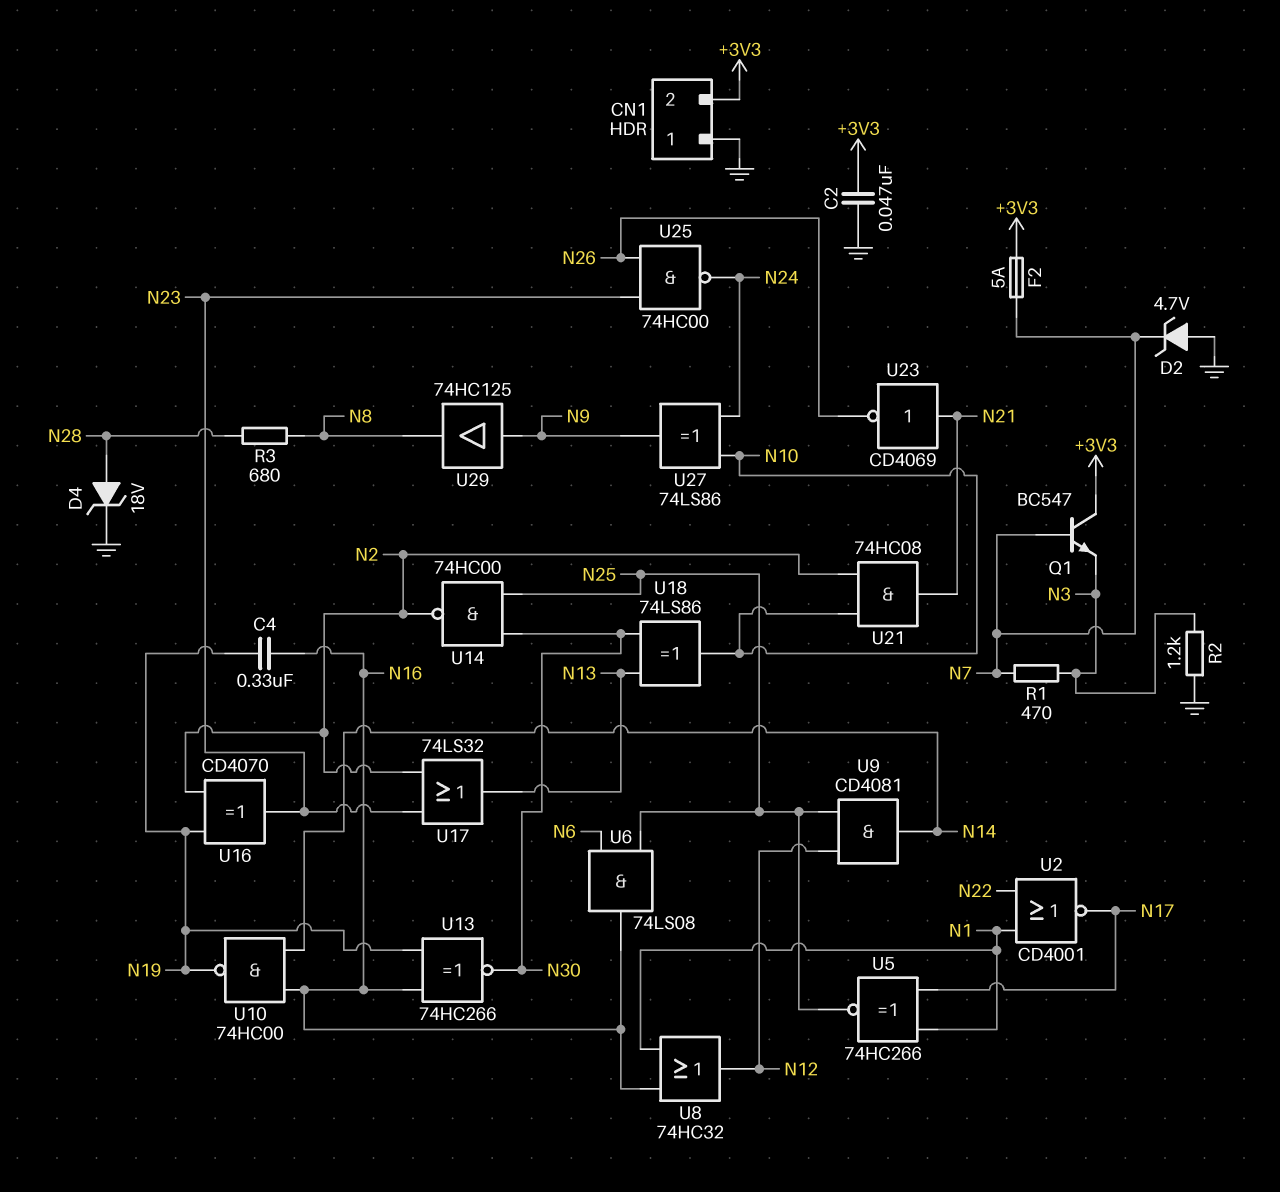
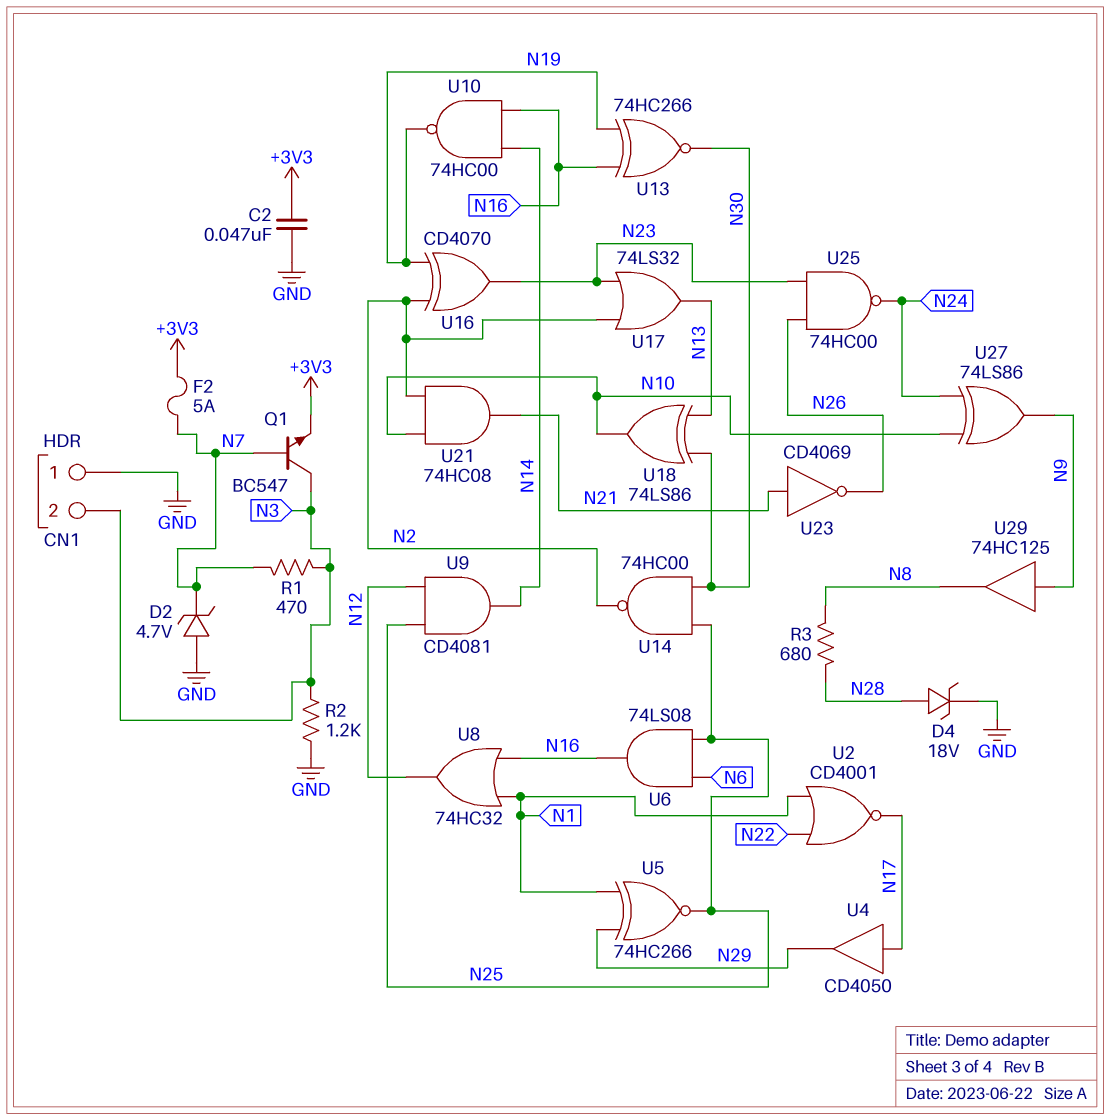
C4: 330nF (N16, N19) -> none
CN1 pin 2: +3V3 -> N3
Q1: NPN BC547 (B N7, C +3V3, E N3) -> NPN BC547 (B N7, C N3, E +3V3)
U4: none -> buffer CD4050 (in N17, out N29)
U5: XNOR 74HC266 (in N1, in N17, out N25) -> XNOR 74HC266 (in N1, in N29, out N25)

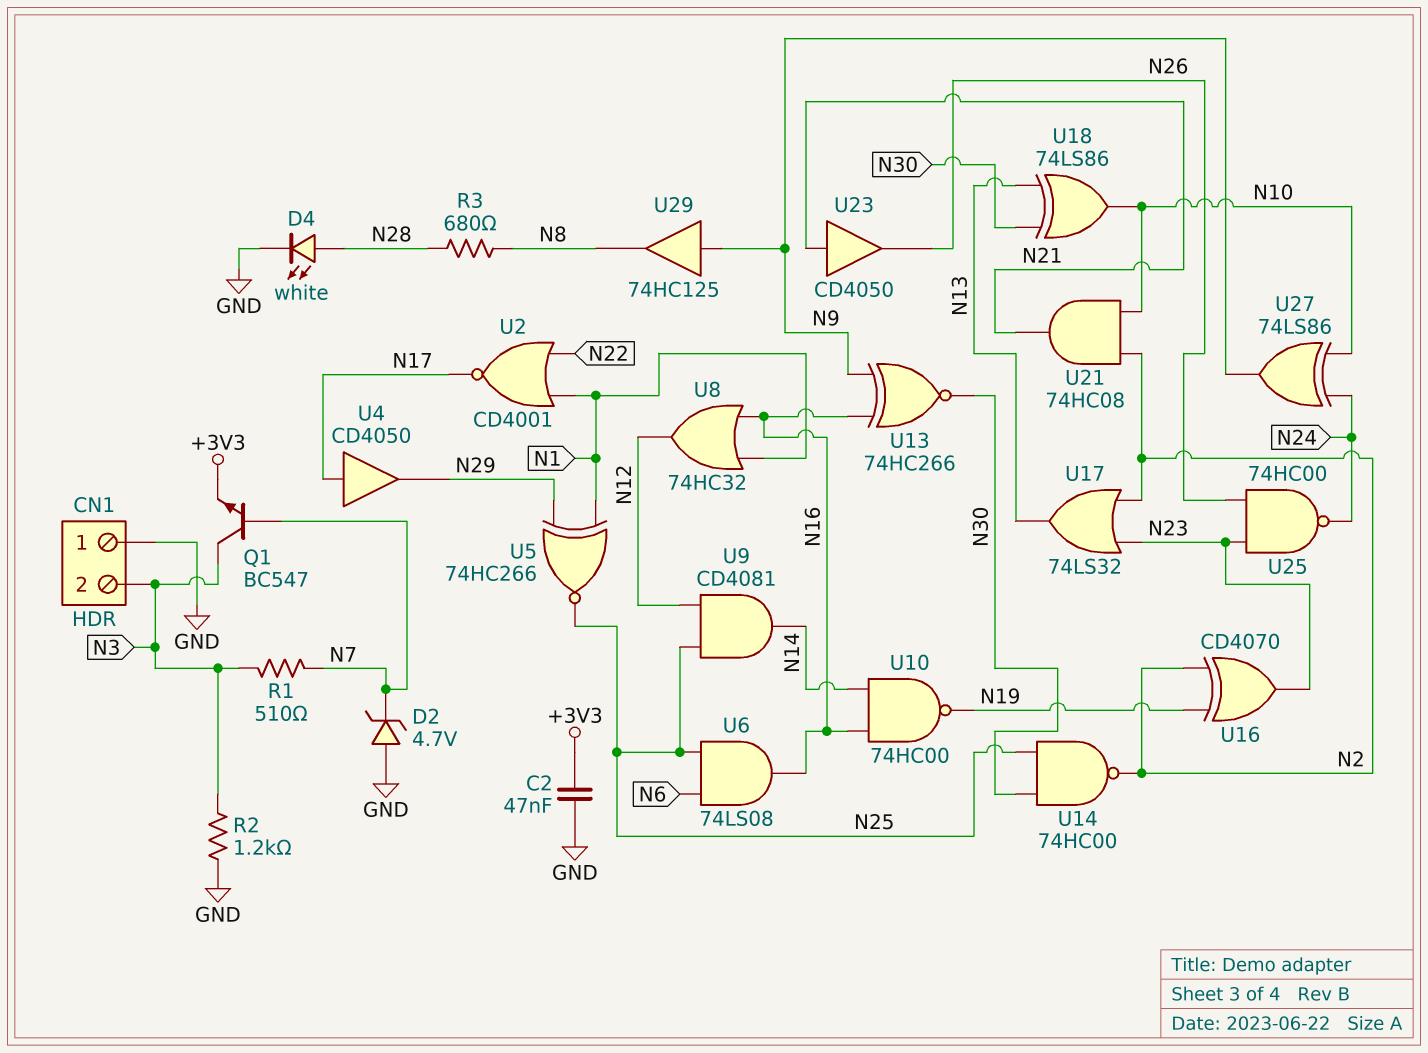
D4: zener 18V (A N28, K GND) -> LED white (A N28, K GND)
F2: 5A (+3V3, N7) -> none
R1: 470 (N3, N7) -> 510 (N3, N7)
U13: XNOR 74HC266 (in N16, in N19, out N30) -> XNOR 74HC266 (in N9, in N16, out N30)
U23: NOT CD4069 (in N21, out N26) -> buffer CD4050 (in N21, out N26)

